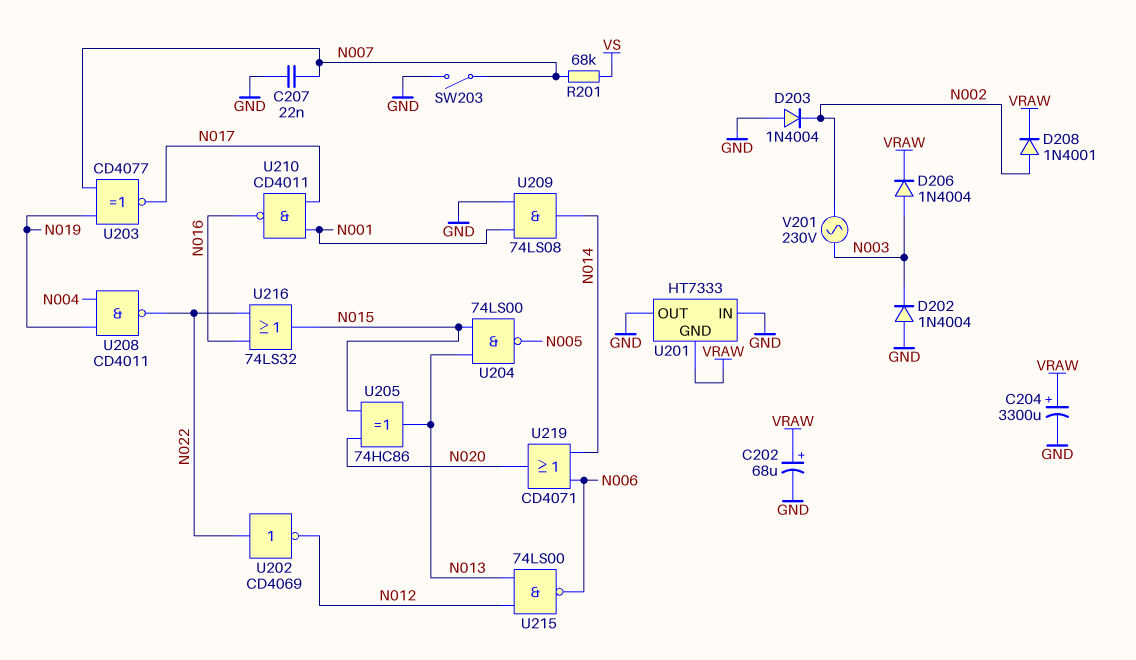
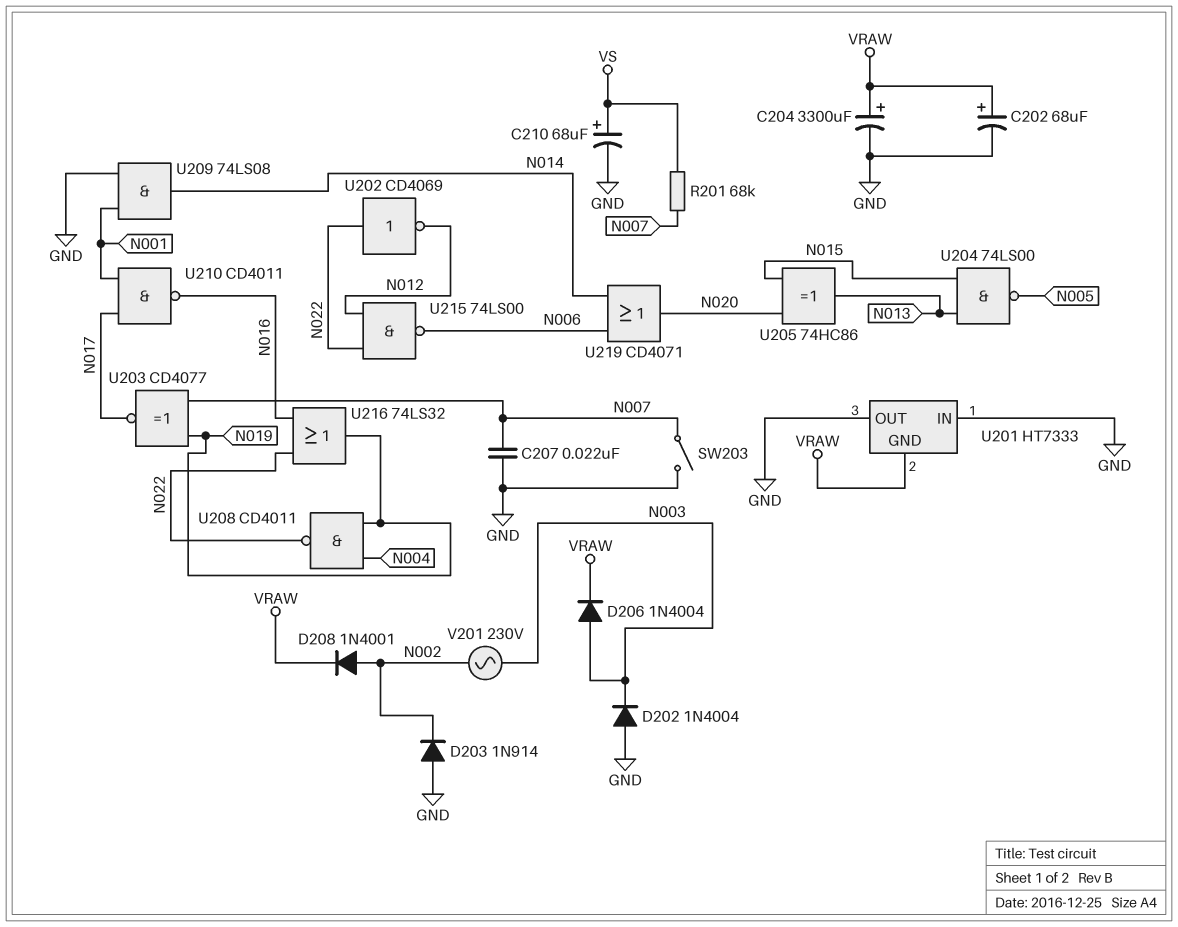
C210: none -> 68uF (plus VS, minus GND)
D203: diode 1N4004 (A GND, K N002) -> diode 1N914 (A GND, K N002)
U215: NAND 74LS00 (in N012, in N013, out N006) -> NAND 74LS00 (in N012, in N022, out N006)
U216: OR 74LS32 (in N016, in N022, out N015) -> OR 74LS32 (in N016, in N022, out N019)

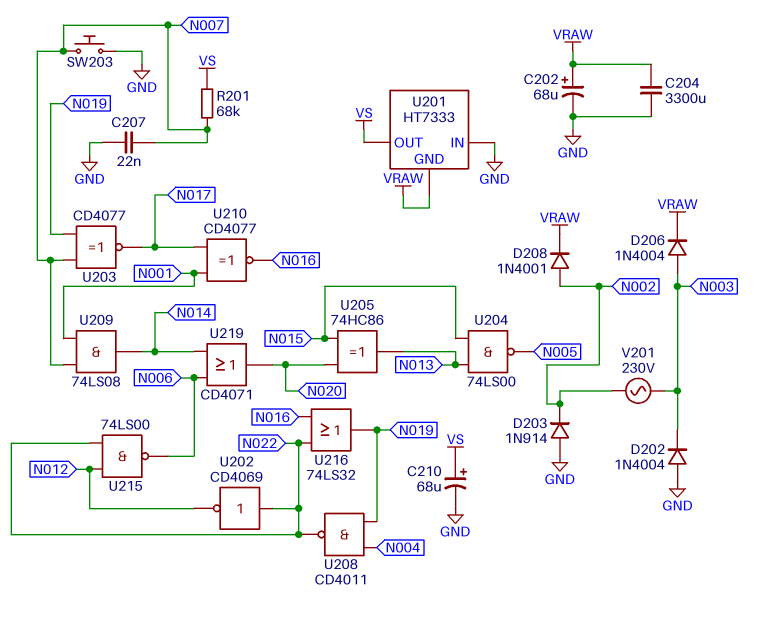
C204: 3300uF (plus VRAW, minus GND) -> 3300uF (GND, VRAW)
SW203: switch (GND, N007) -> button (GND, N007)
U201 pin OUT: GND -> VS
U209: AND 74LS08 (in GND, in N001, out N014) -> AND 74LS08 (in N001, in N007, out N014)
U210: NAND CD4011 (in N001, in N017, out N016) -> XNOR CD4077 (in N001, in N017, out N016)

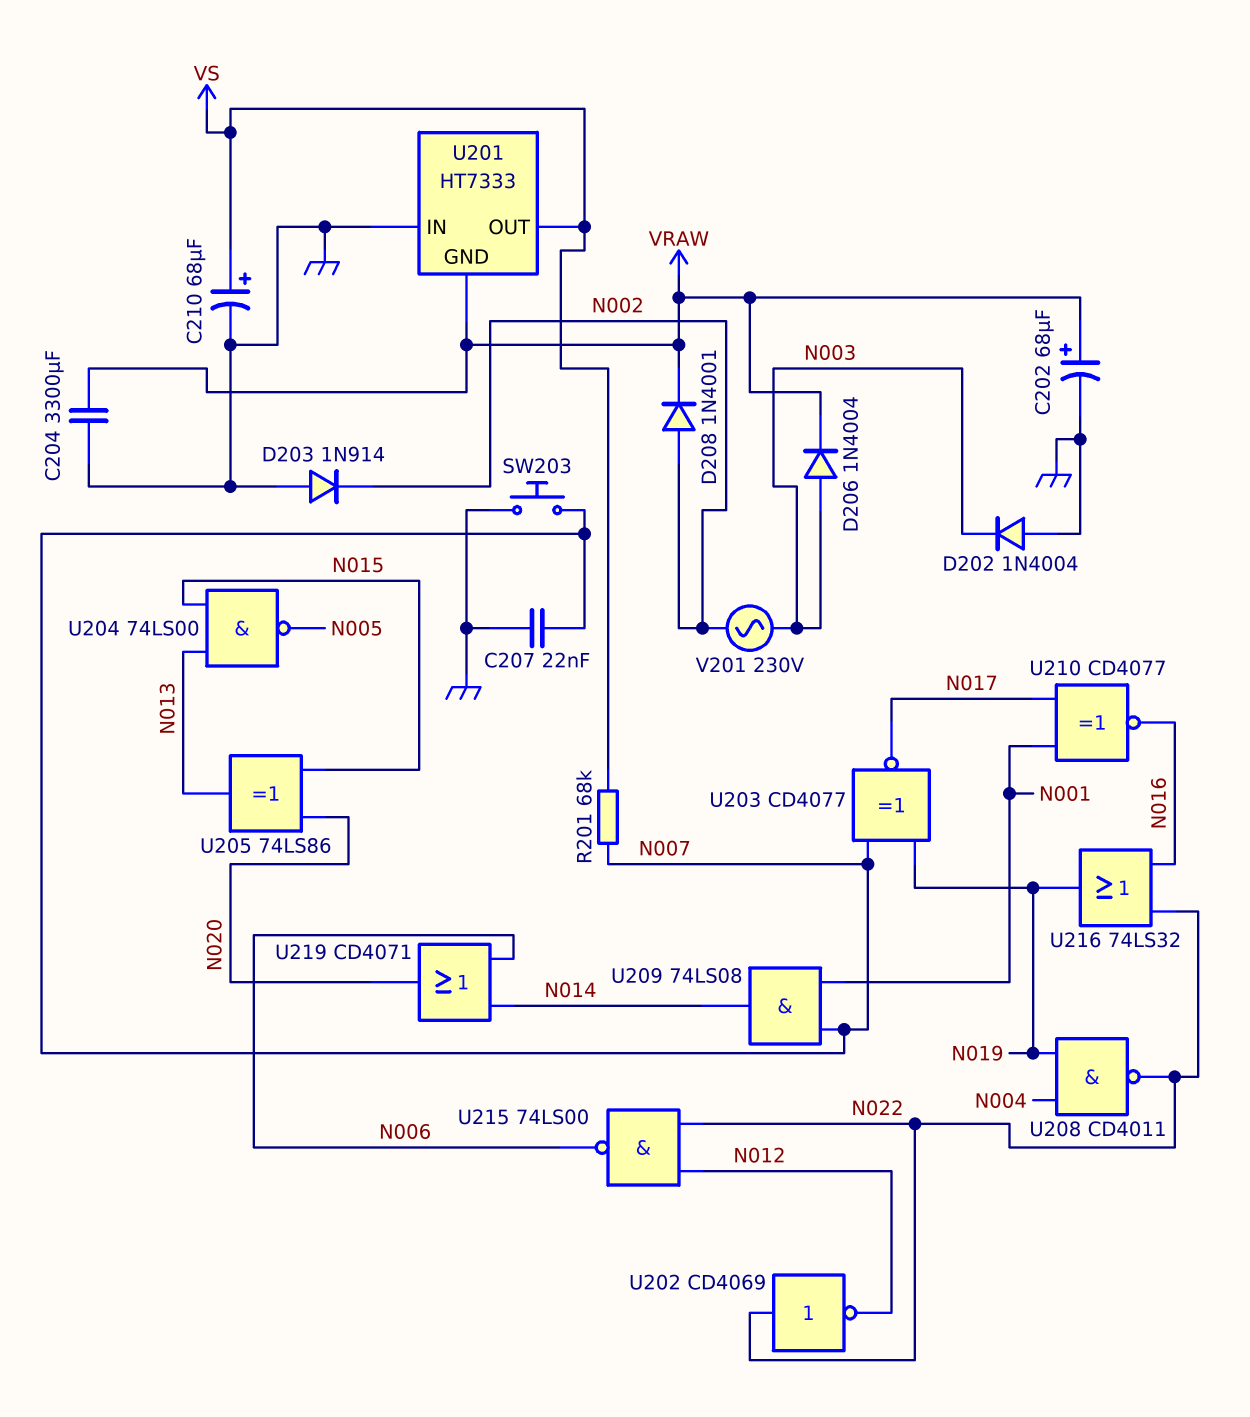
U205: XOR 74HC86 (in N015, in N020, out N013) -> XOR 74LS86 (in N015, in N020, out N013)

